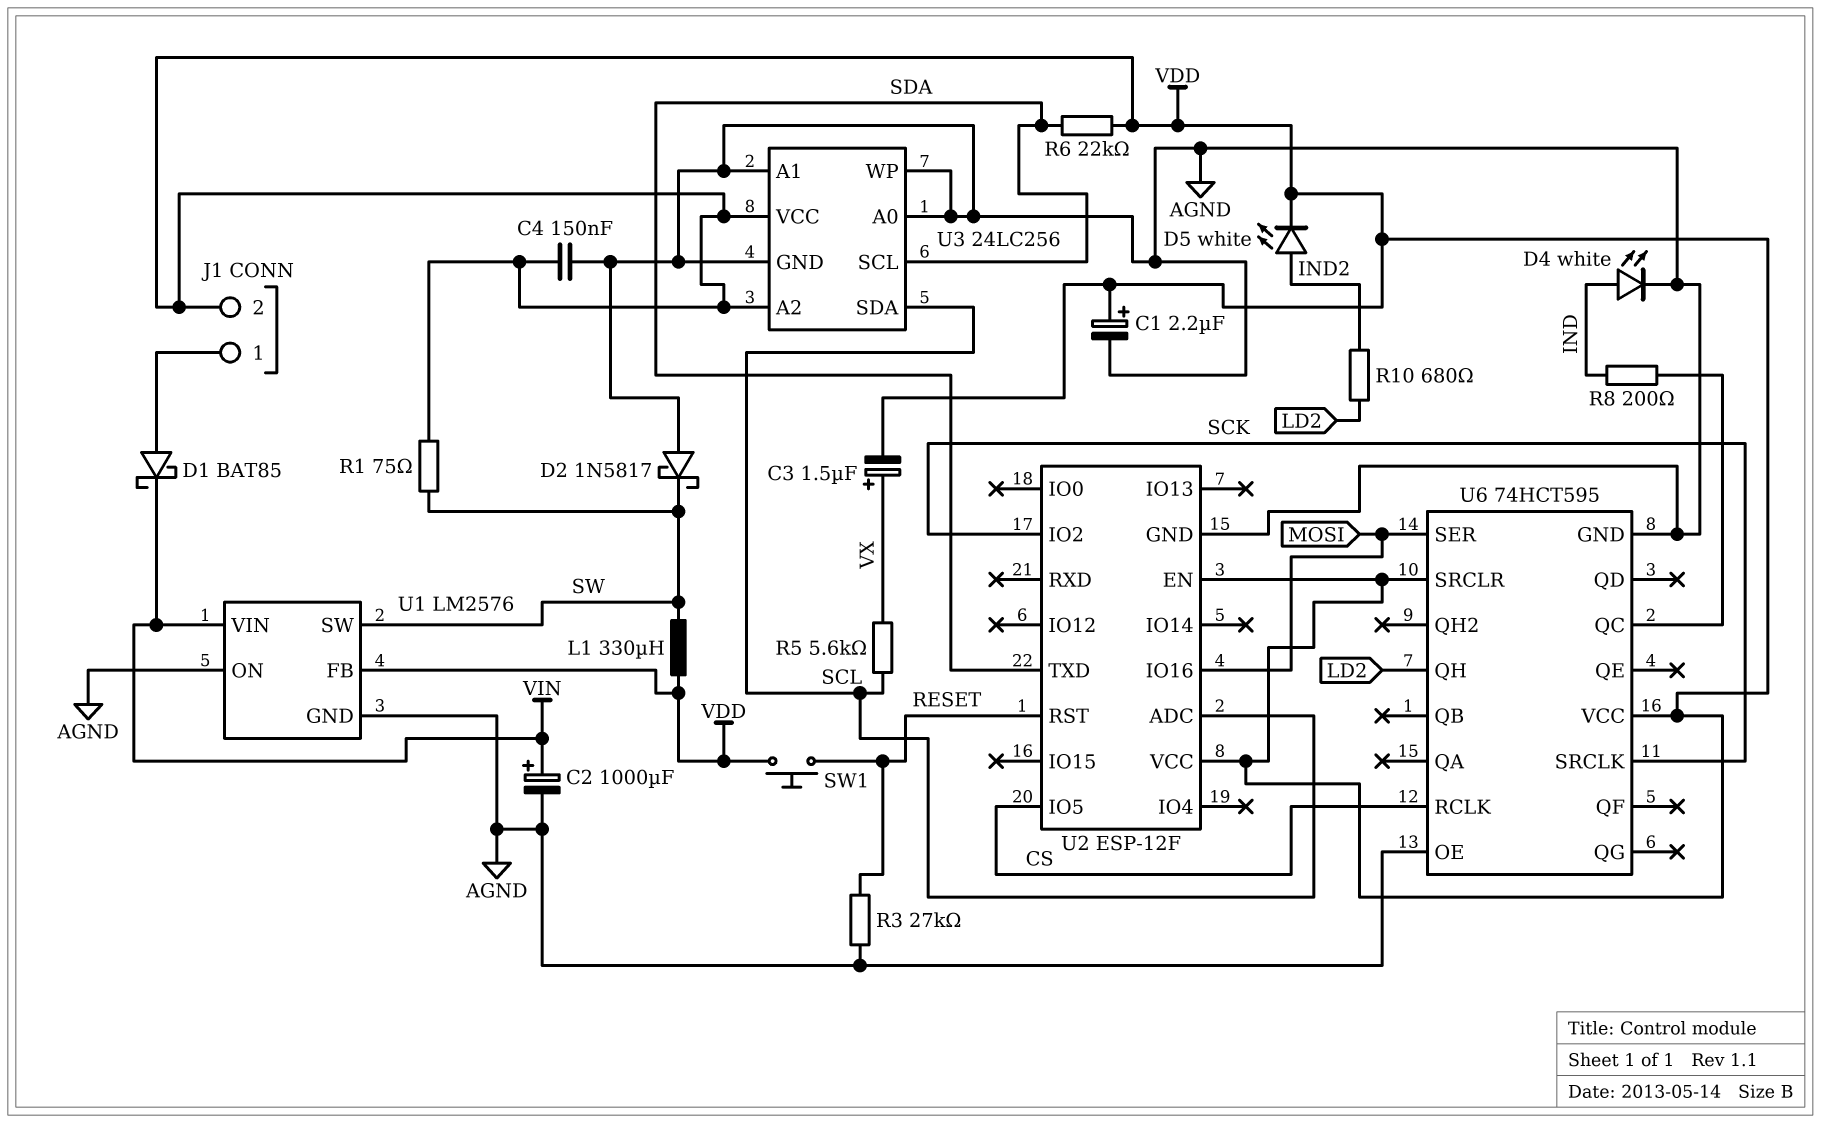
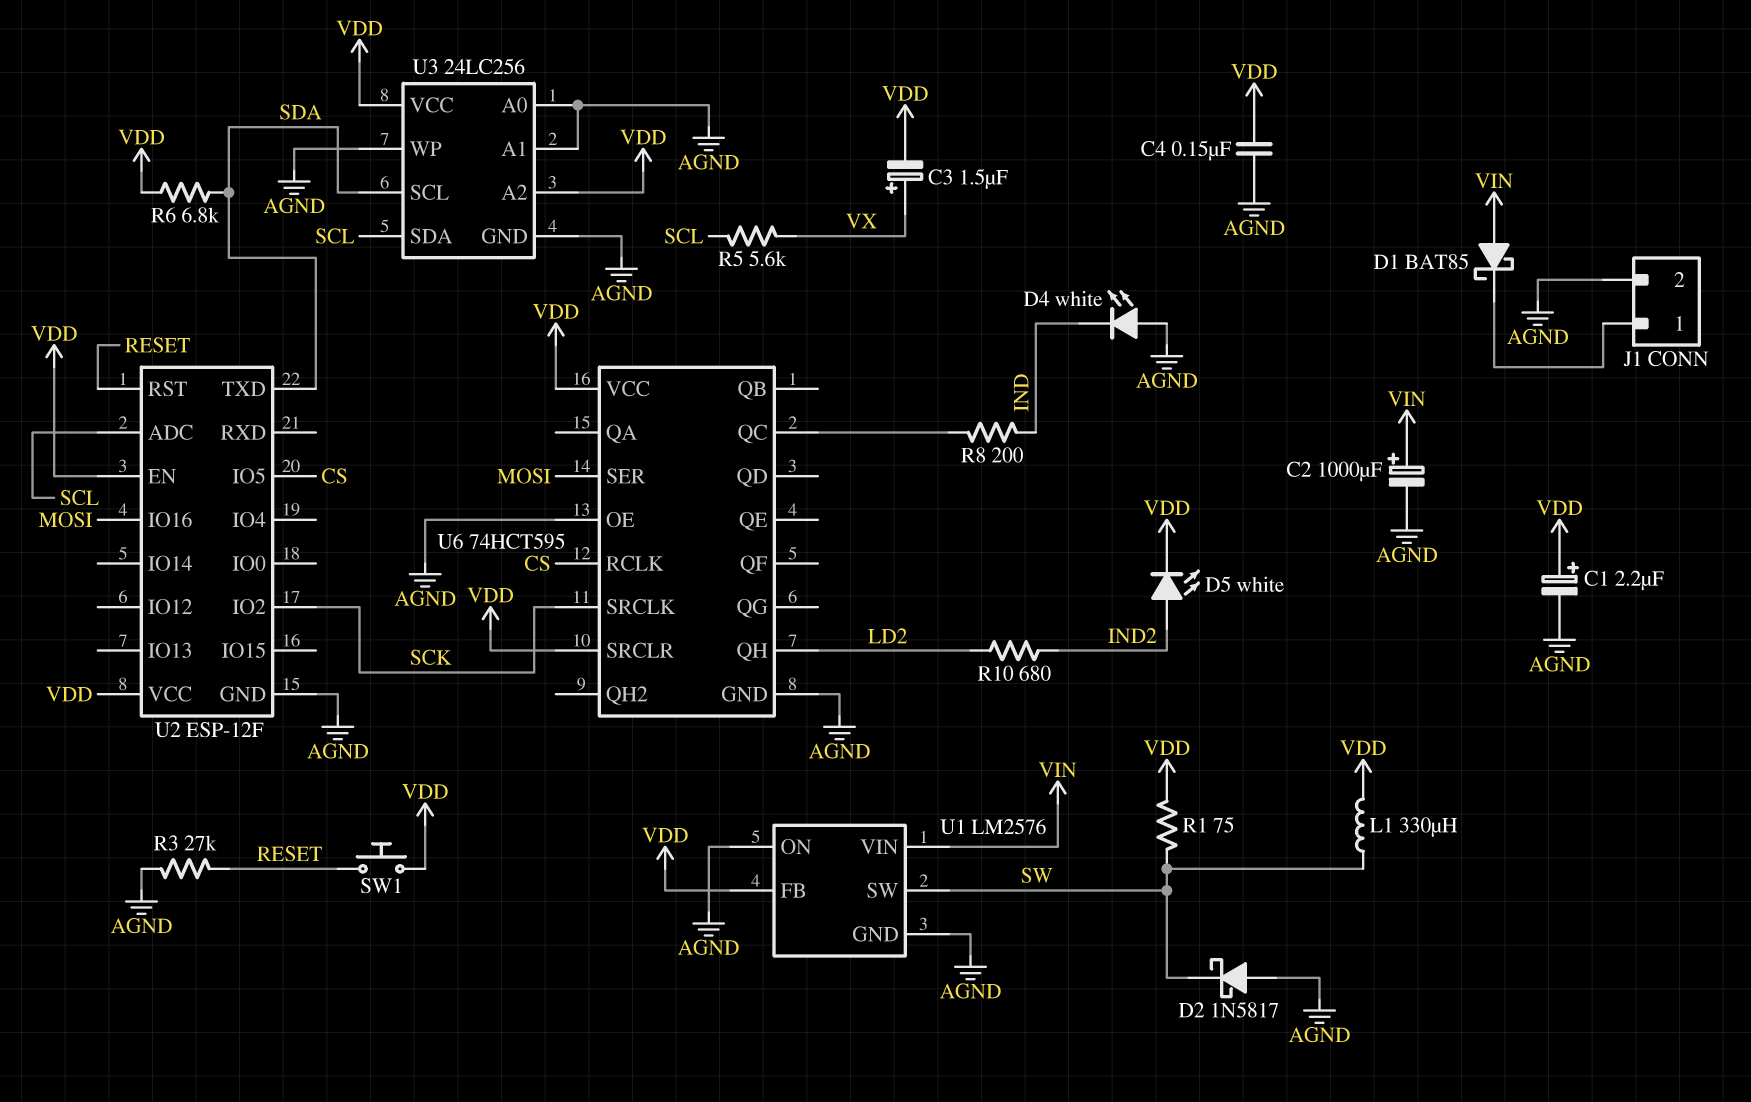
D1: schottky BAT85 (A J1/1, K VIN) -> schottky BAT85 (A VIN, K J1/1)
D4: LED white (A IND, K AGND) -> LED white (A AGND, K IND)
J1 pin 2: VDD -> AGND
R6: 22k (SDA, VDD) -> 6.8k (SDA, VDD)

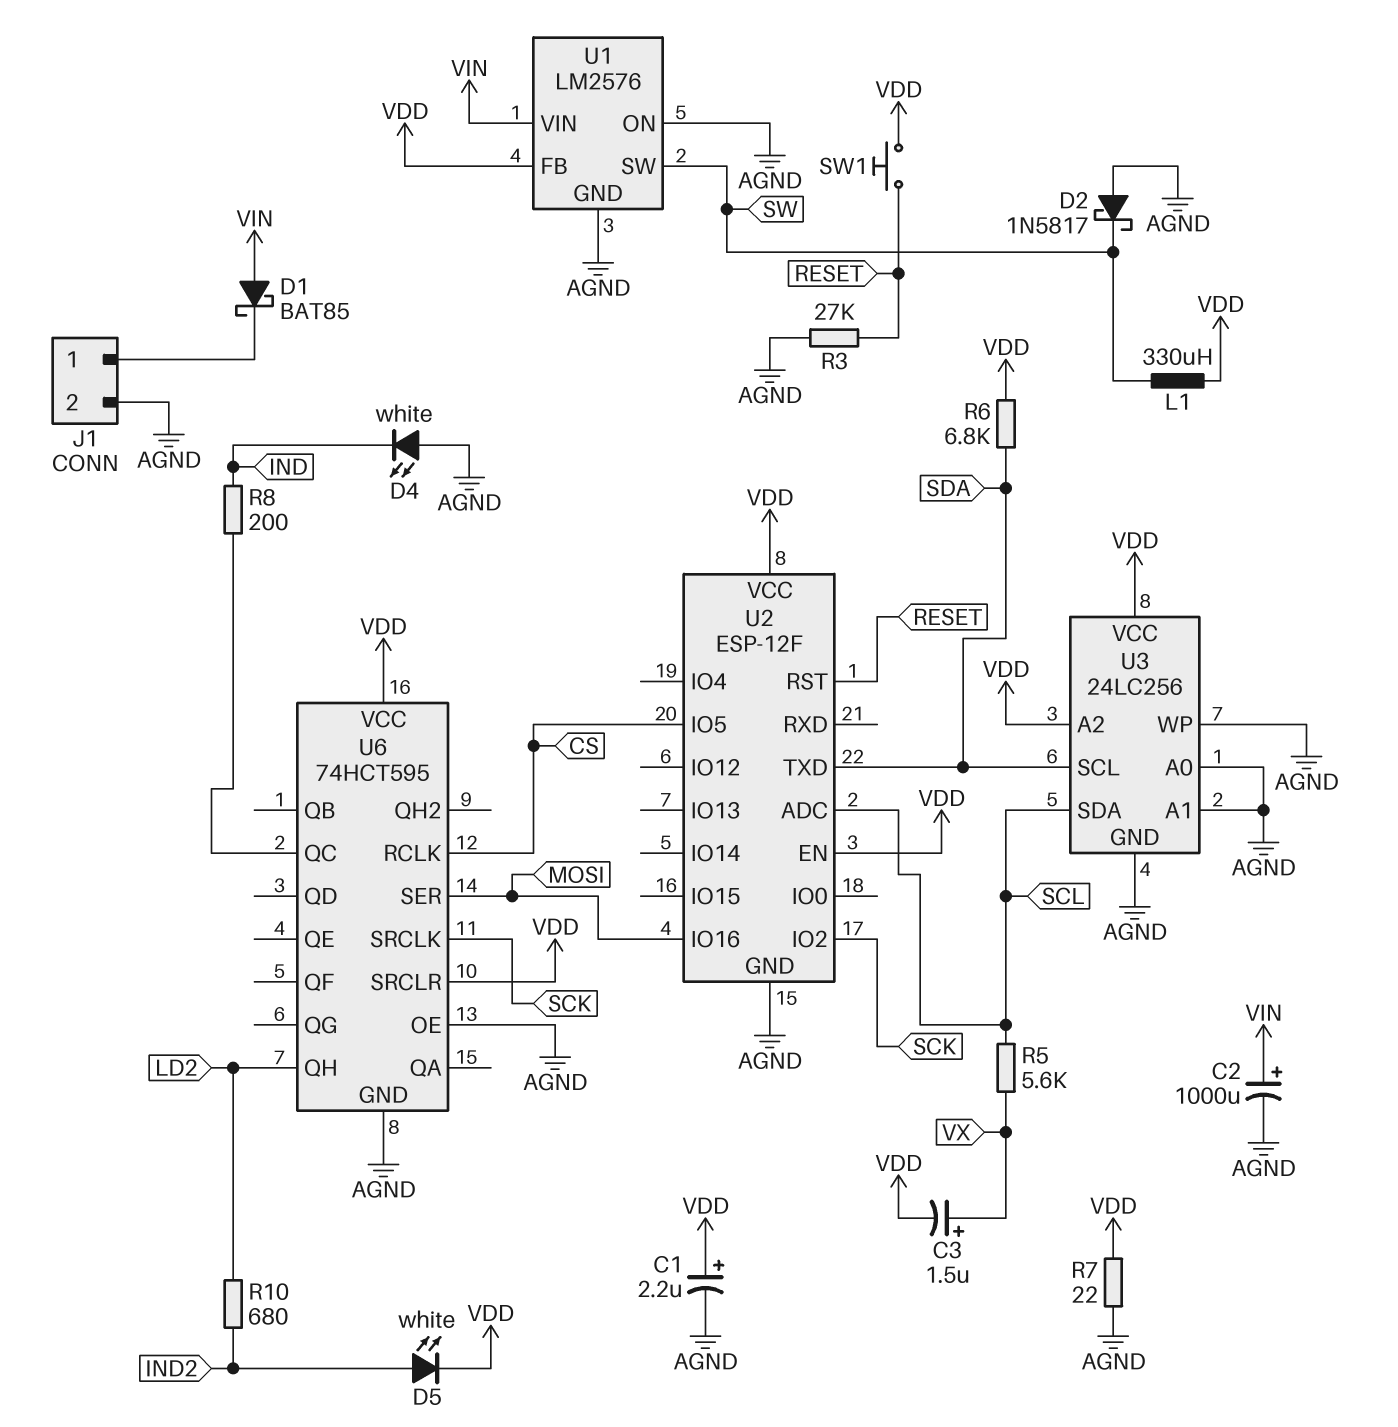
C4: 150nF (AGND, VDD) -> none
R1: 75 (SW, VDD) -> none
R7: none -> 22 (AGND, VDD)

